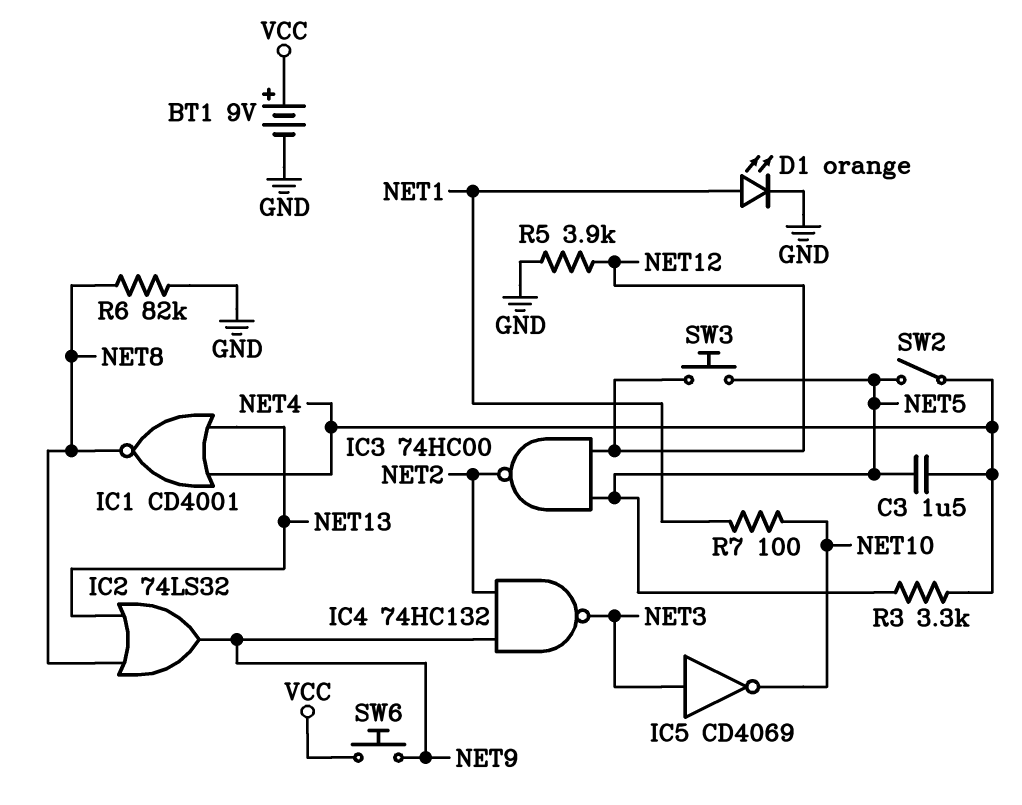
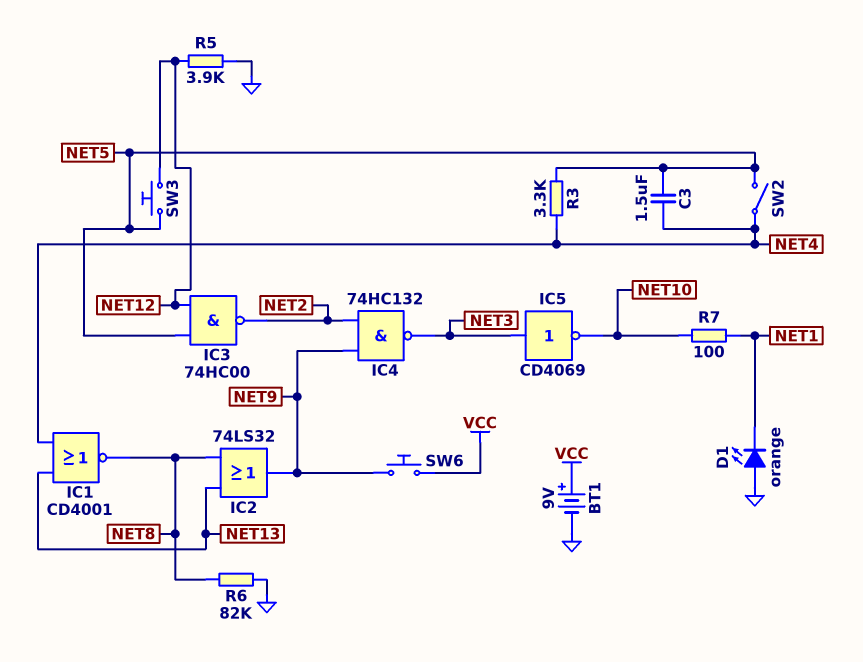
D1: LED orange (A NET1, K GND) -> LED orange (A GND, K NET1)

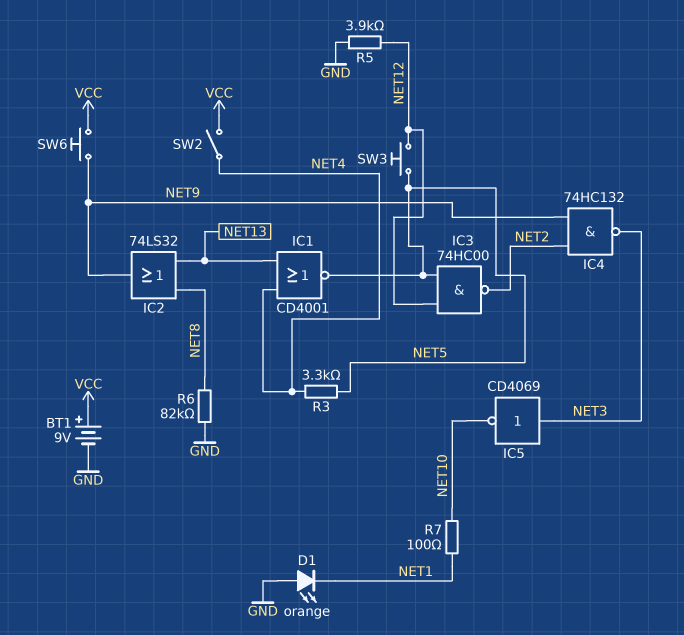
C3: 1.5uF (NET4, NET5) -> none
IC1: NOR CD4001 (in NET4, in NET13, out NET8) -> NOR CD4001 (in NET4, in NET13, out NET5)
SW2: switch (NET4, NET5) -> switch (NET4, VCC)

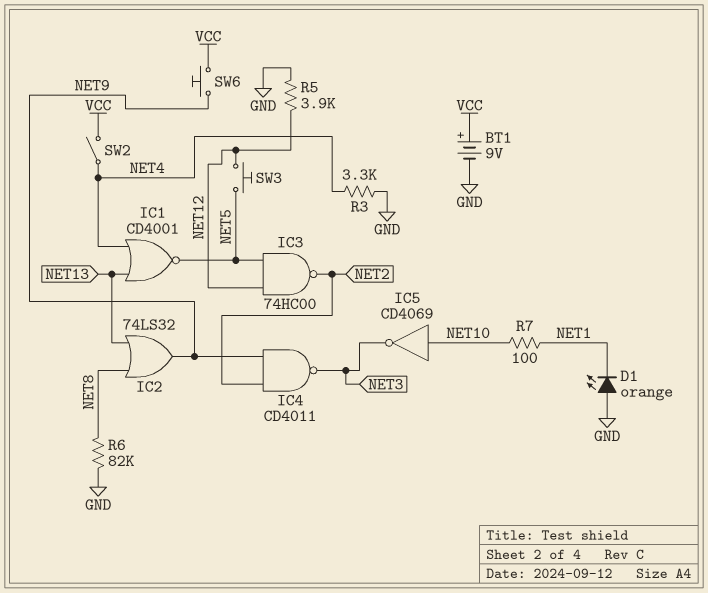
IC4: NAND 74HC132 (in NET2, in NET9, out NET3) -> NAND CD4011 (in NET2, in NET9, out NET3)
IC5: NOT CD4069 (in NET3, out NET10) -> NOT CD4069 (in NET10, out NET3)
R3: 3.3k (NET4, NET5) -> 3.3k (GND, NET4)

